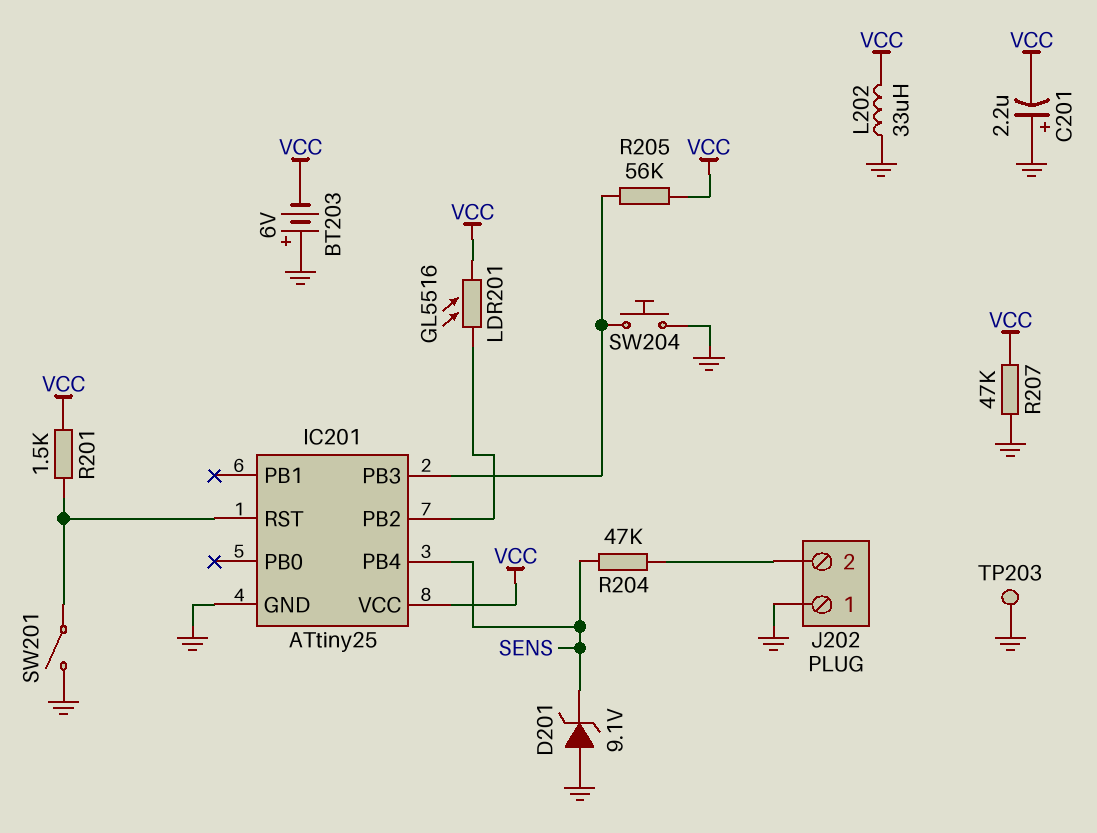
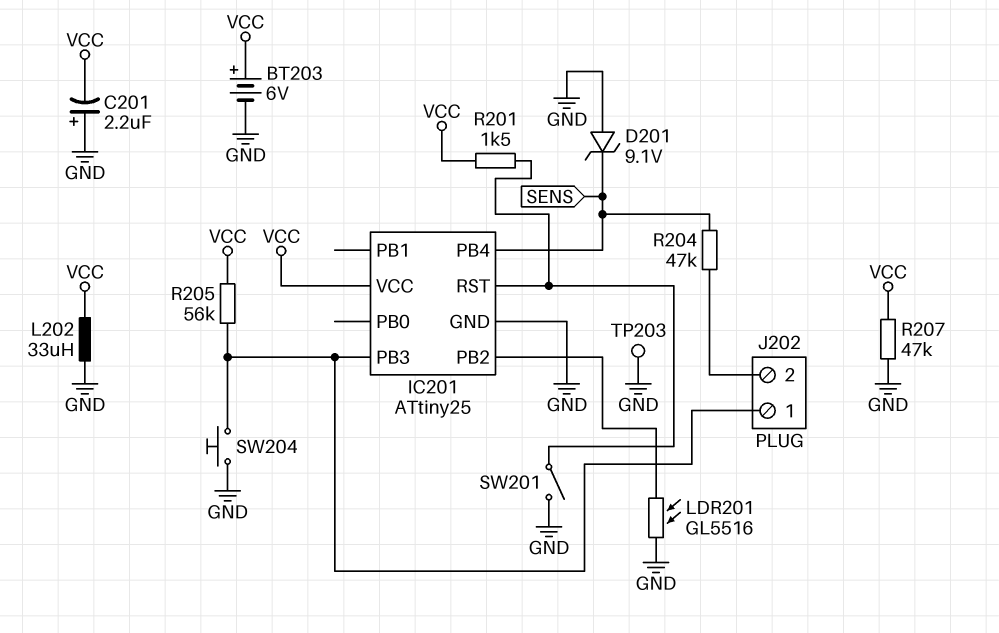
BT203: 6V (plus GND, minus VCC) -> 6V (plus VCC, minus GND)
J202 pin 1: GND -> IC201/PB3
LDR201: GL5516 (IC201/PB2, VCC) -> GL5516 (GND, IC201/PB2)

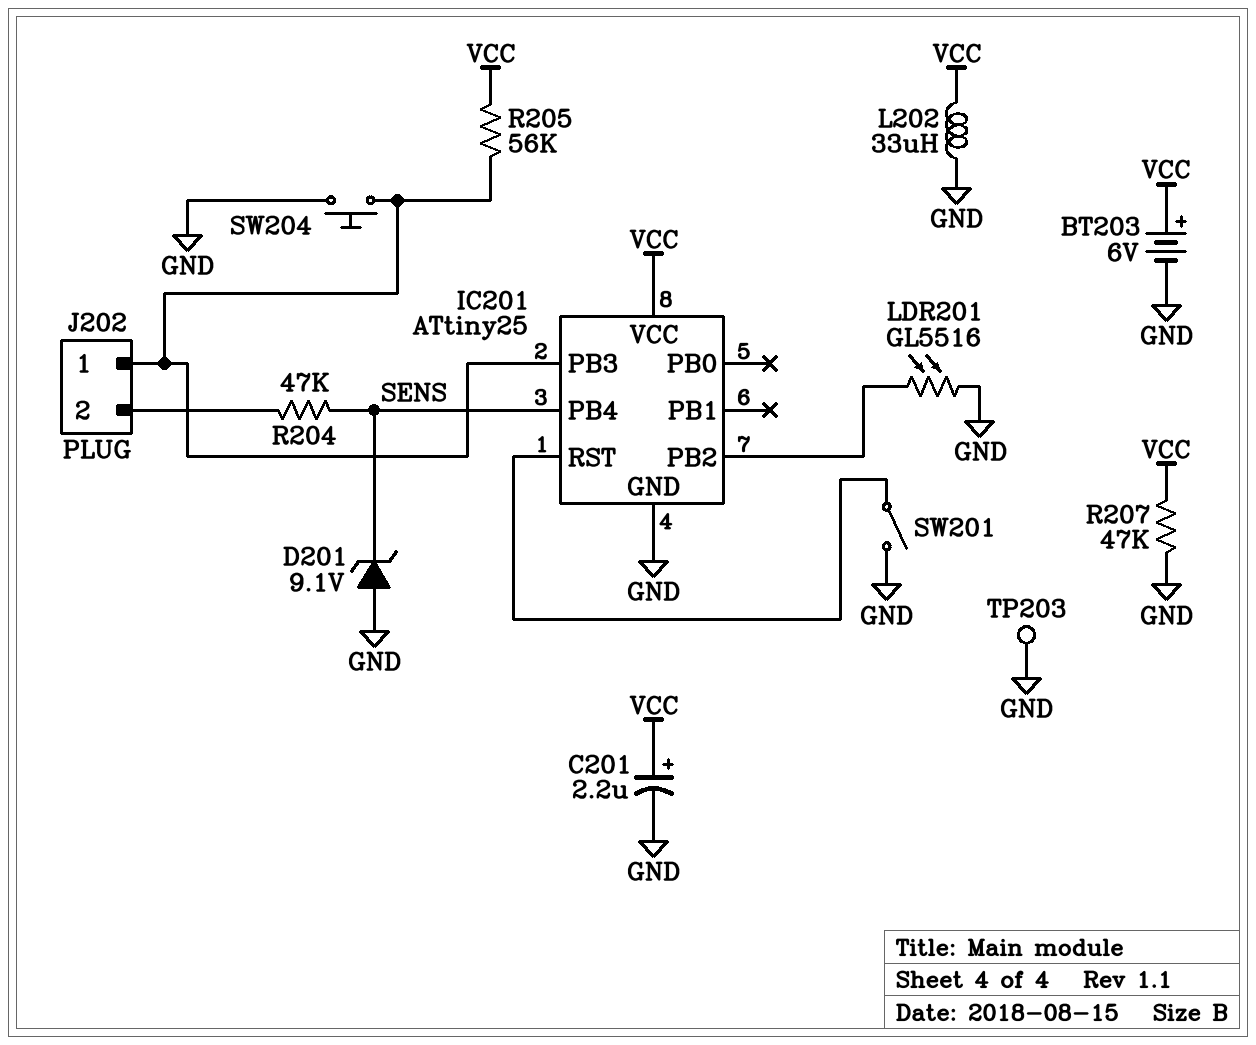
C201: 2.2uF (plus GND, minus VCC) -> 2.2uF (plus VCC, minus GND)
R201: 1.5k (IC201/RST, VCC) -> none

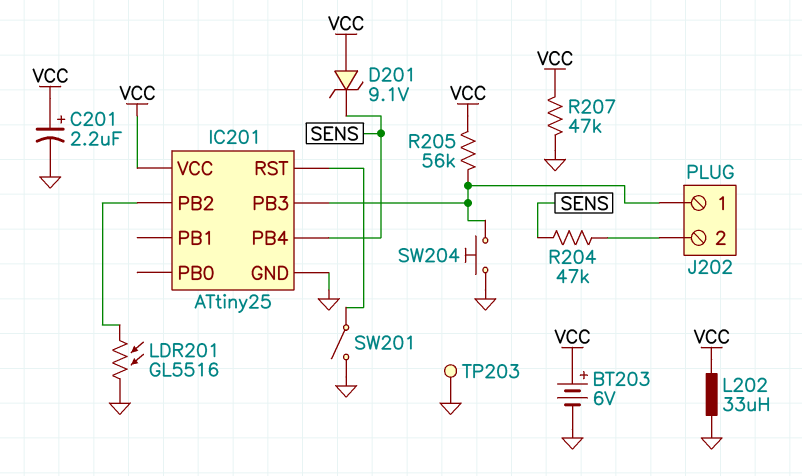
D201: zener 9.1V (A GND, K SENS) -> zener 9.1V (A VCC, K SENS)

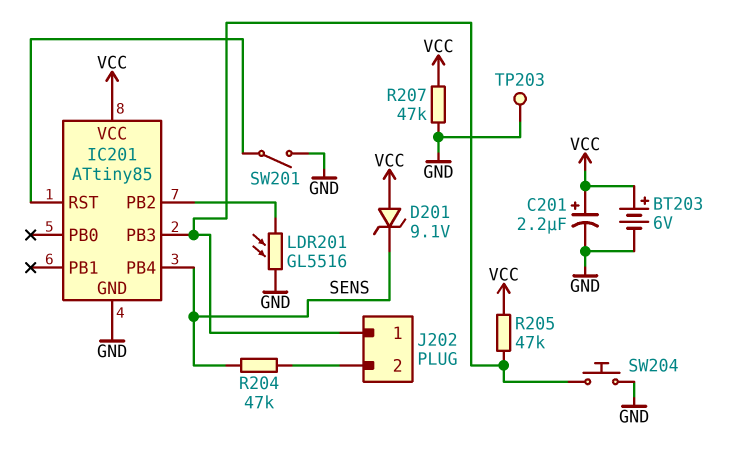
IC201: ATtiny25 -> ATtiny85
L202: 33uH (GND, VCC) -> none
R205: 56k (IC201/PB3, VCC) -> 47k (IC201/PB3, VCC)

